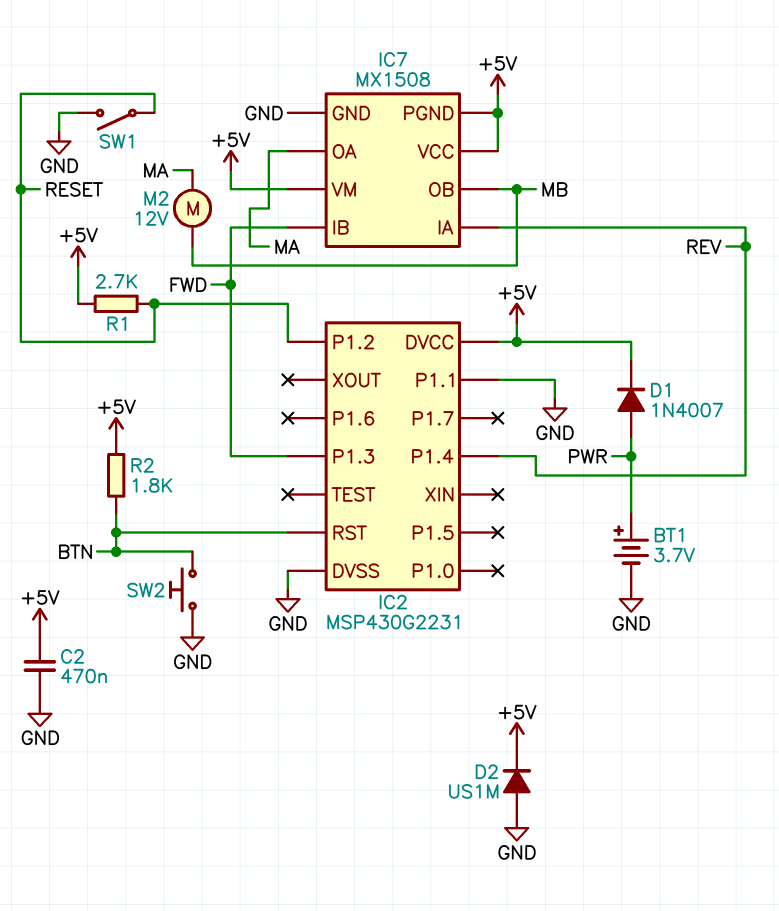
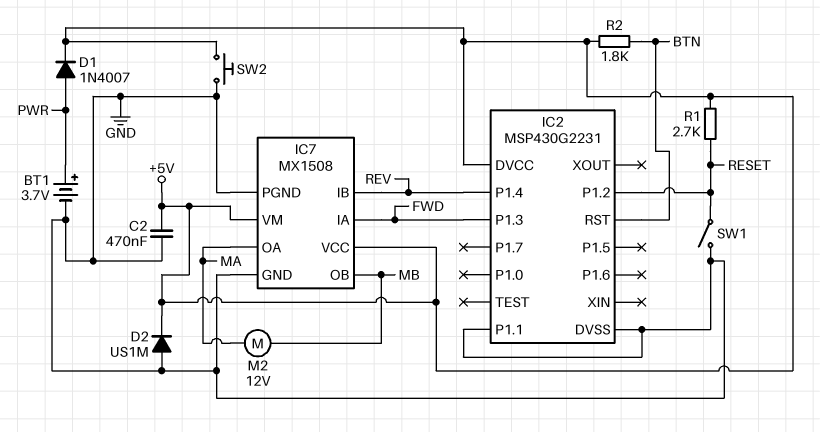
IC7 pin IA: REV -> FWD
IC7 pin IB: FWD -> REV
IC7 pin PGND: +5V -> GND
SW2: button (BTN, GND) -> button (+5V, GND)

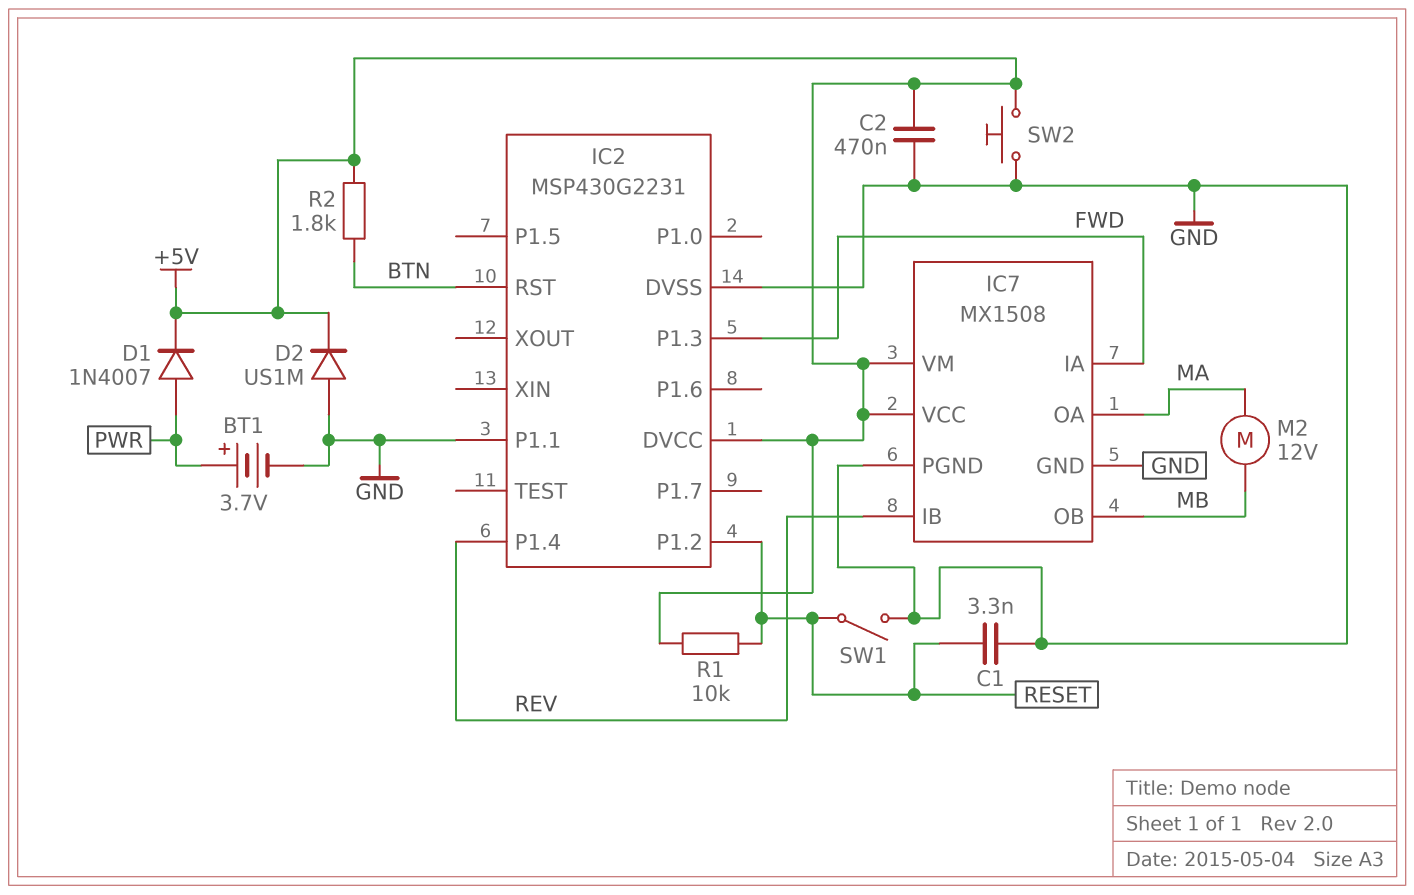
C1: none -> 3.3nF (GND, RESET)
R1: 2.7k (+5V, RESET) -> 10k (+5V, RESET)

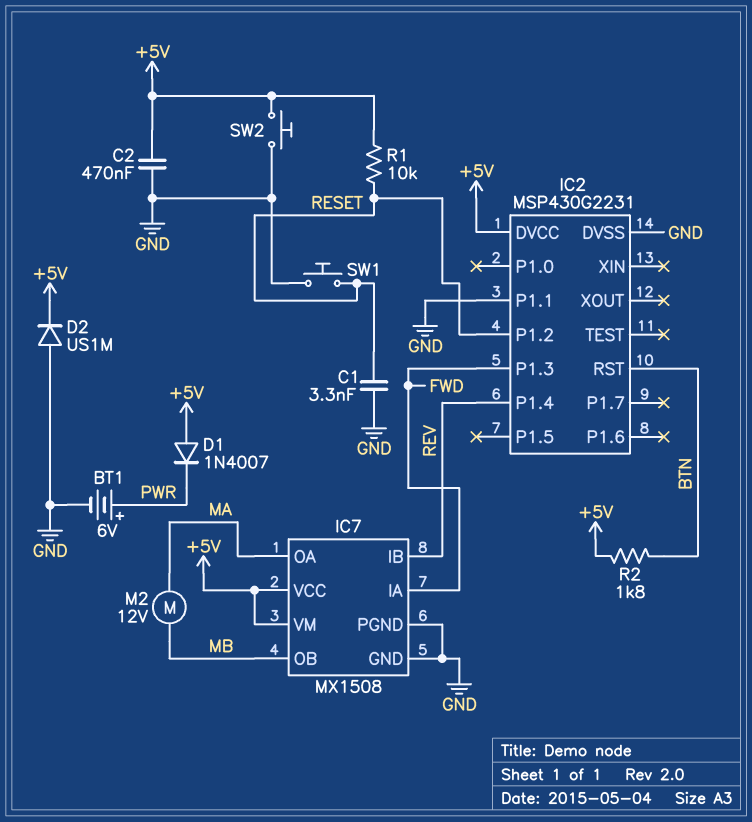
BT1: 3.7V (plus PWR, minus GND) -> 6V (plus PWR, minus GND)
D1: diode 1N4007 (A PWR, K +5V) -> diode 1N4007 (A +5V, K PWR)
SW1: switch (GND, RESET) -> button (GND, RESET)

